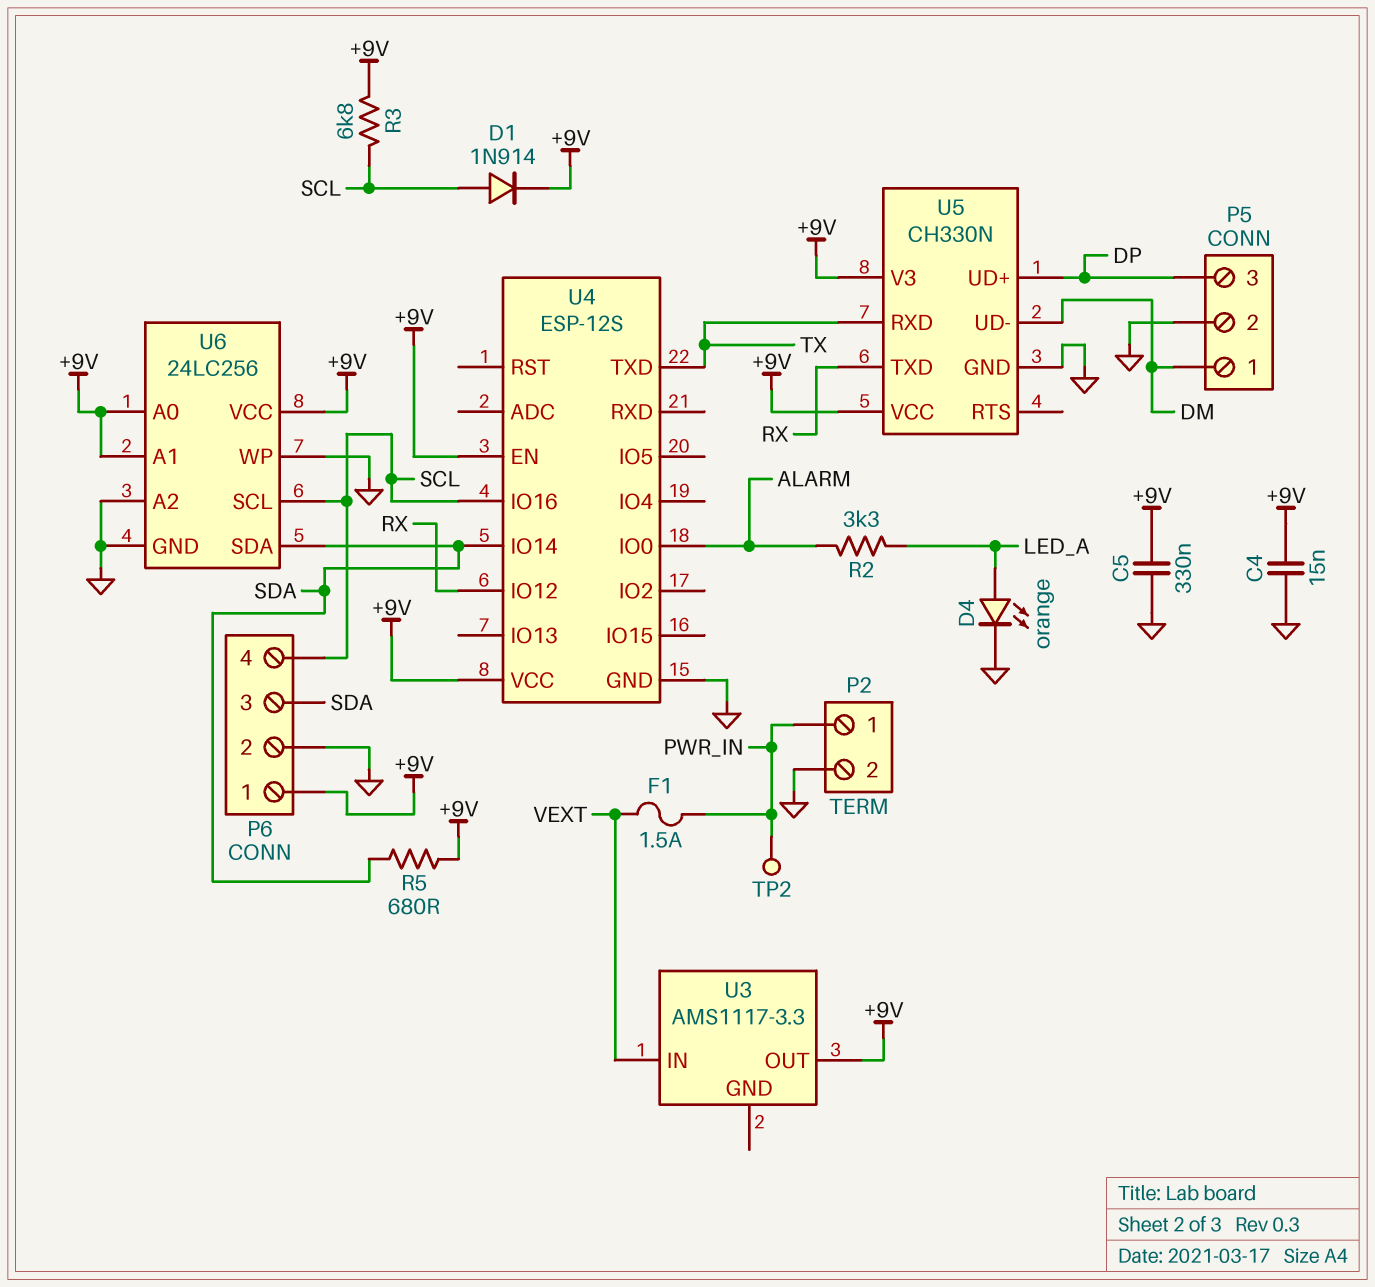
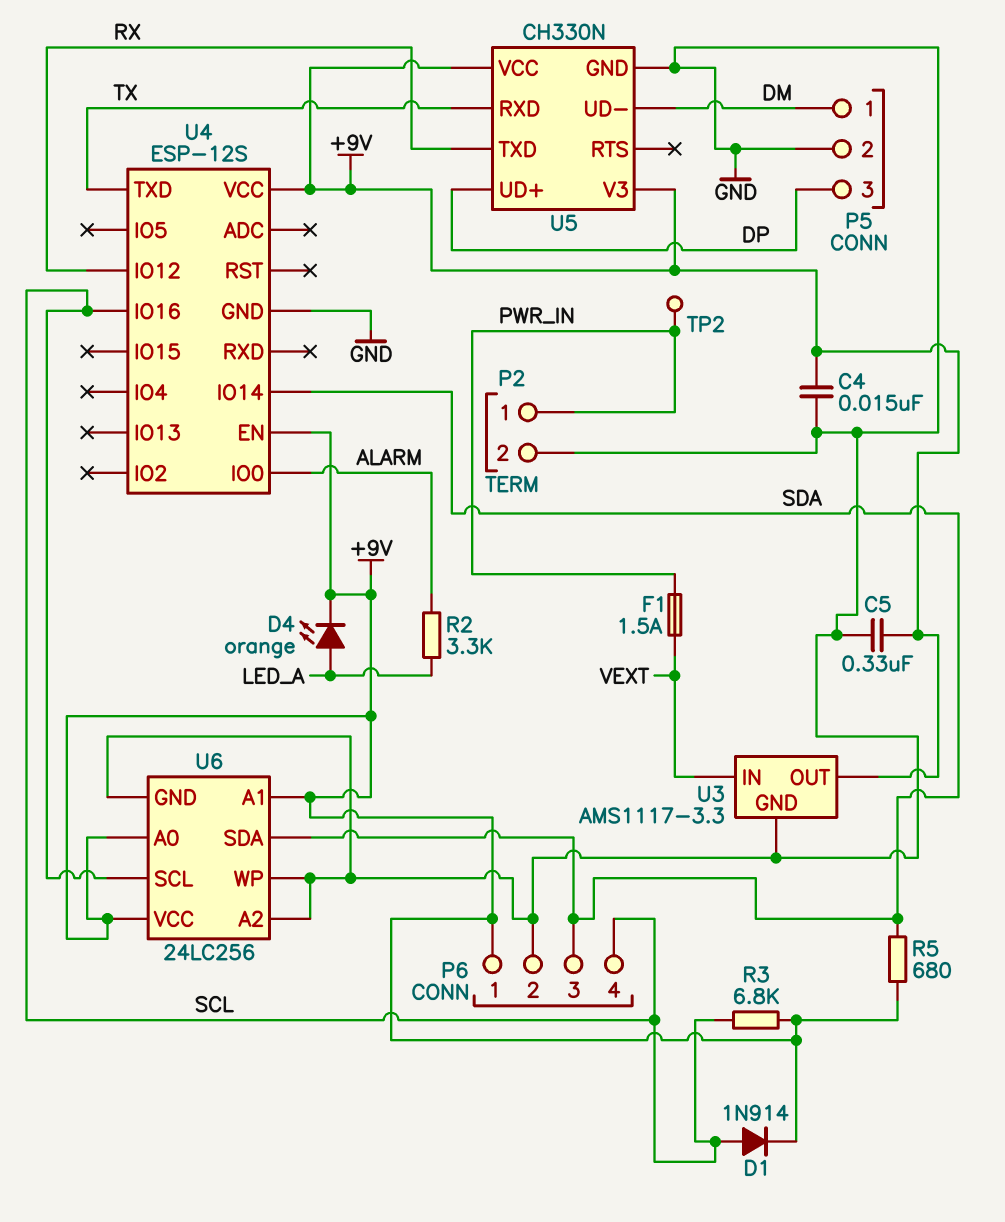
D4: LED orange (A LED_A, K GND) -> LED orange (A LED_A, K +9V)
U3 pin GND: none -> GND

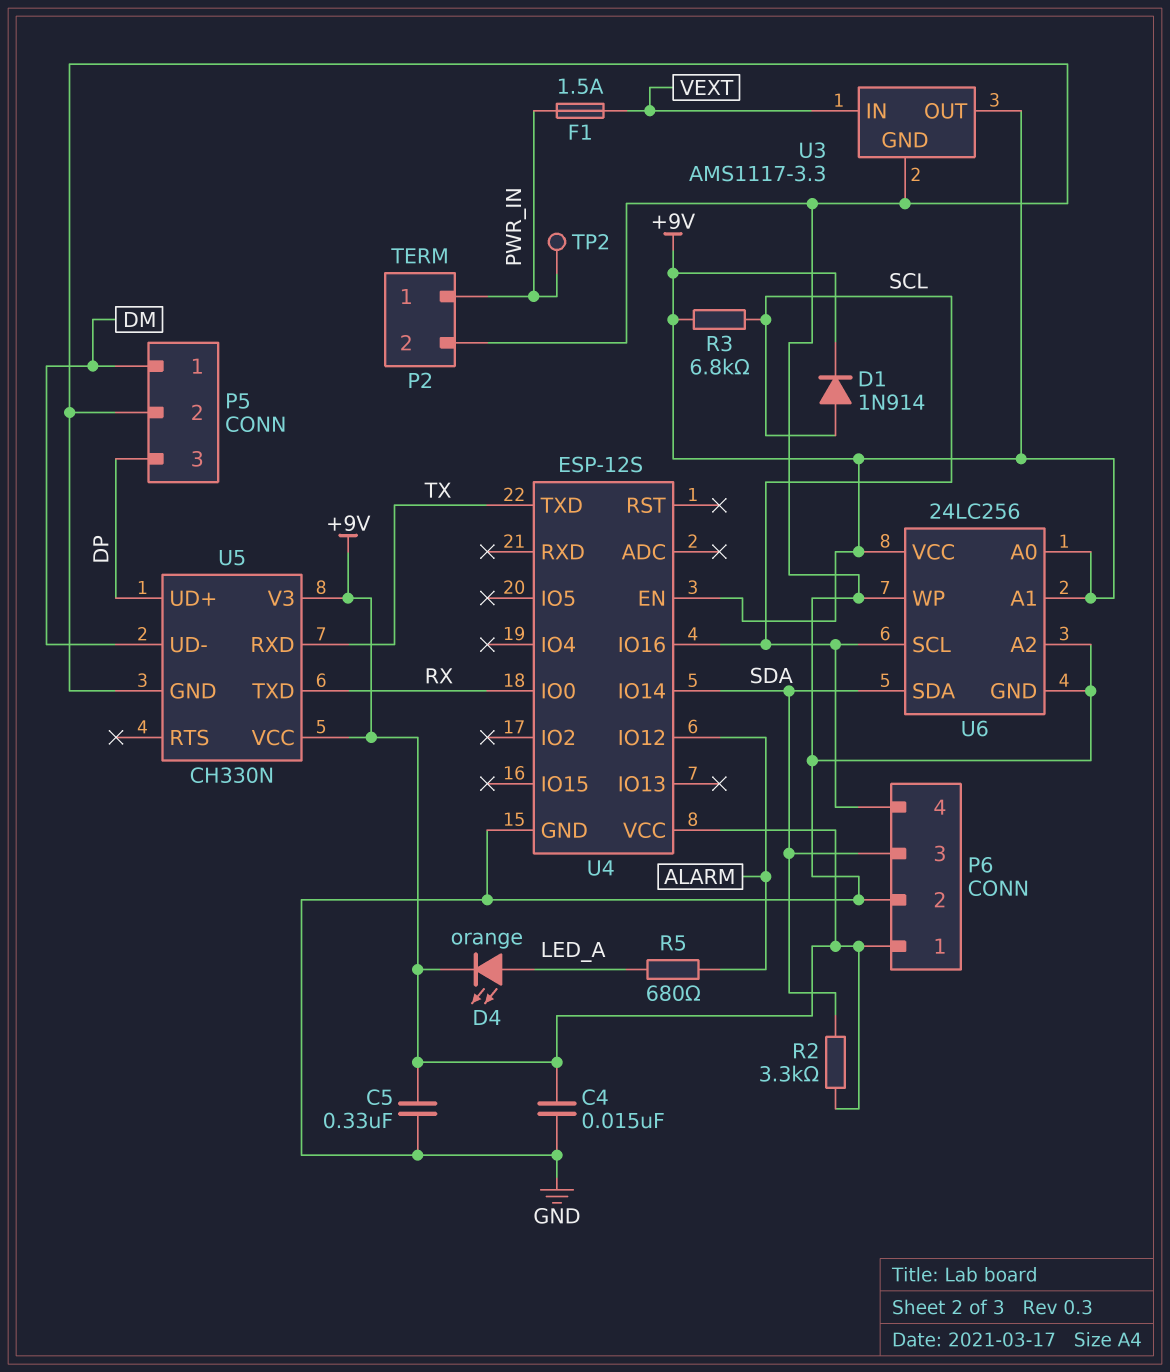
R2: 3.3k (ALARM, LED_A) -> 3.3k (+9V, SDA)
R5: 680 (+9V, SDA) -> 680 (ALARM, LED_A)
U4 pin IO0: ALARM -> RX
U4 pin IO12: RX -> ALARM

